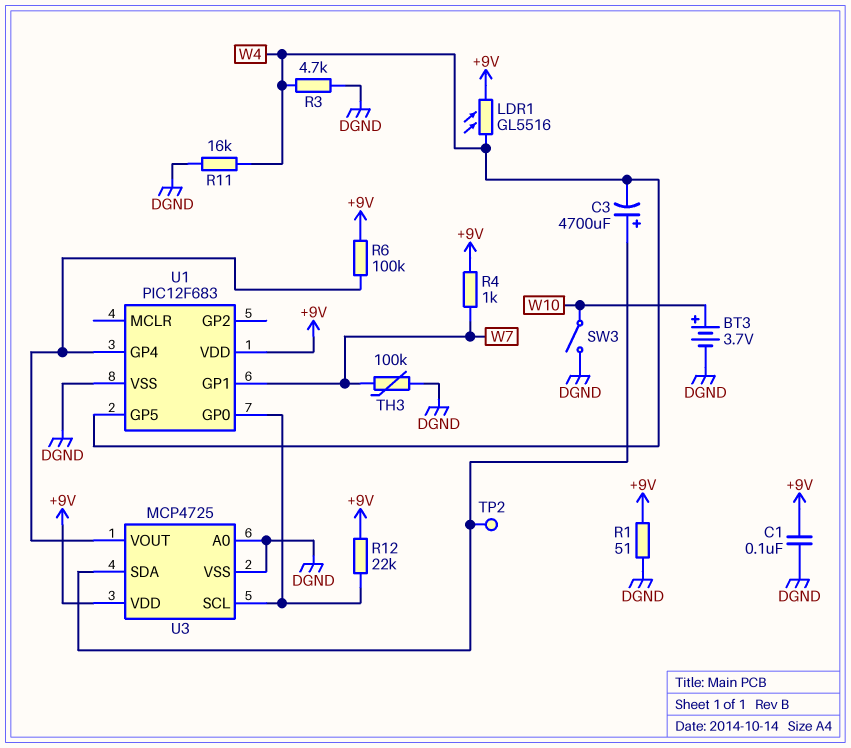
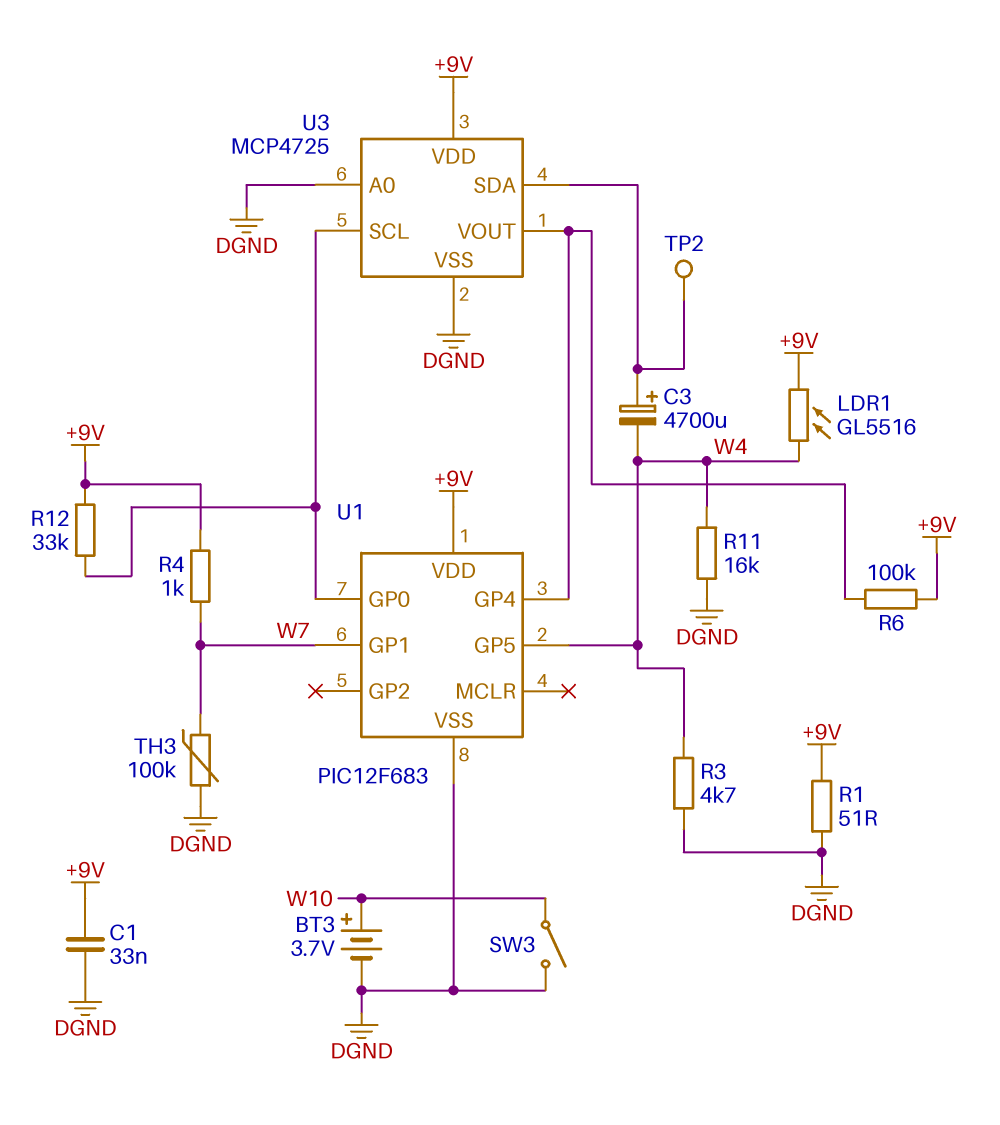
C1: 100nF (+9V, DGND) -> 33nF (+9V, DGND)
R12: 22k (+9V, U1/GP0) -> 33k (+9V, U1/GP0)

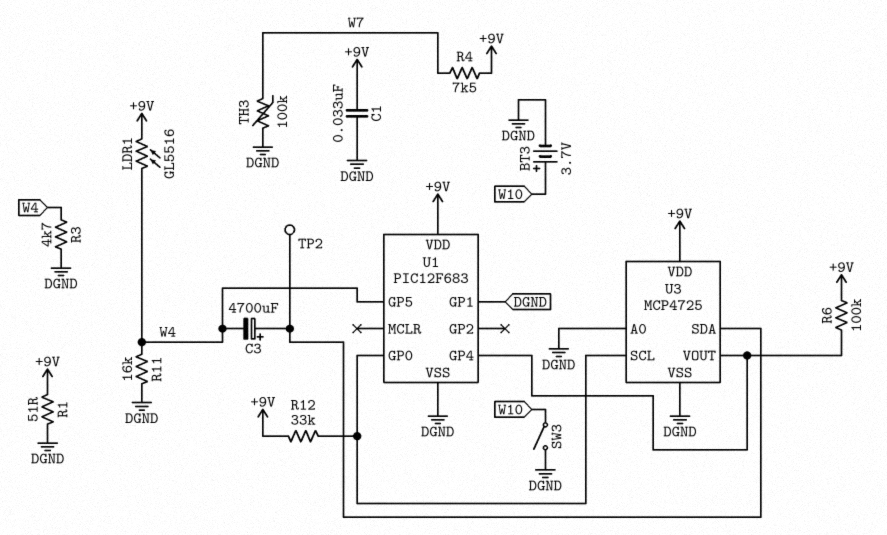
R4: 1k (+9V, W7) -> 7.5k (+9V, W7)
U1 pin GP1: W7 -> DGND

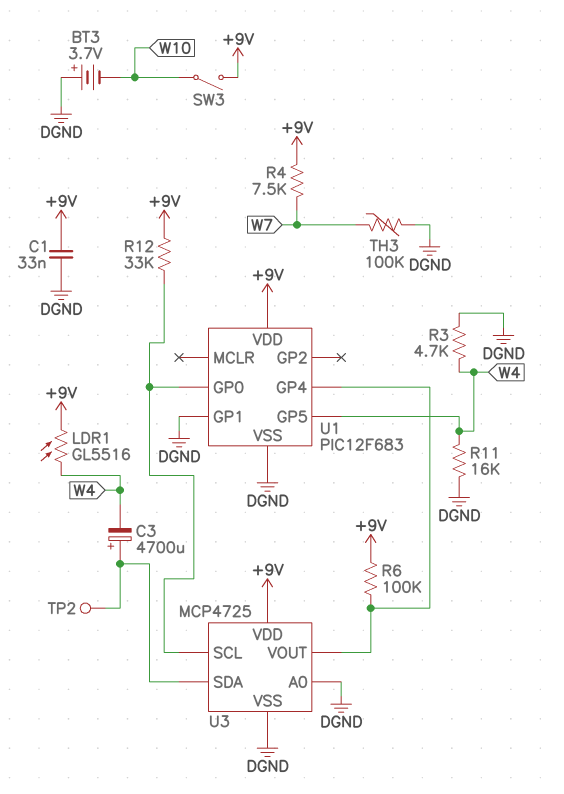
BT3: 3.7V (plus W10, minus DGND) -> 3.7V (plus DGND, minus W10)
R1: 51 (+9V, DGND) -> none
SW3: switch (DGND, W10) -> switch (+9V, W10)

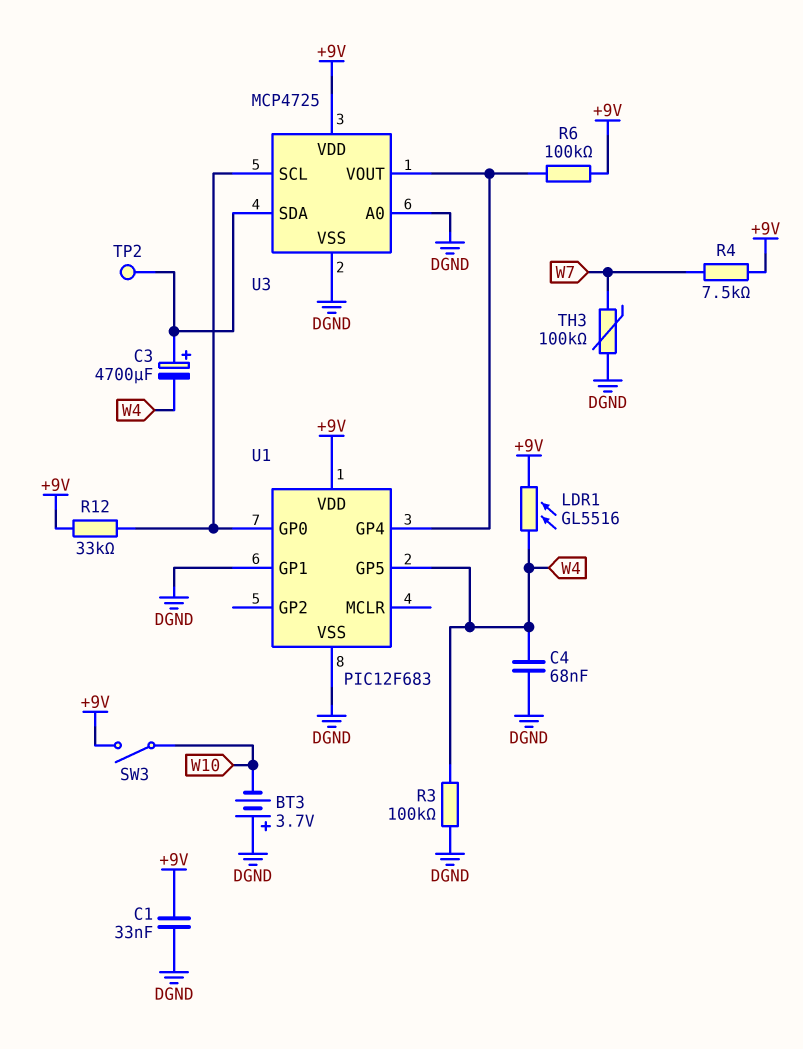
C4: none -> 68nF (DGND, W4)
R3: 4.7k (DGND, W4) -> 100k (DGND, W4)
R11: 16k (DGND, W4) -> none

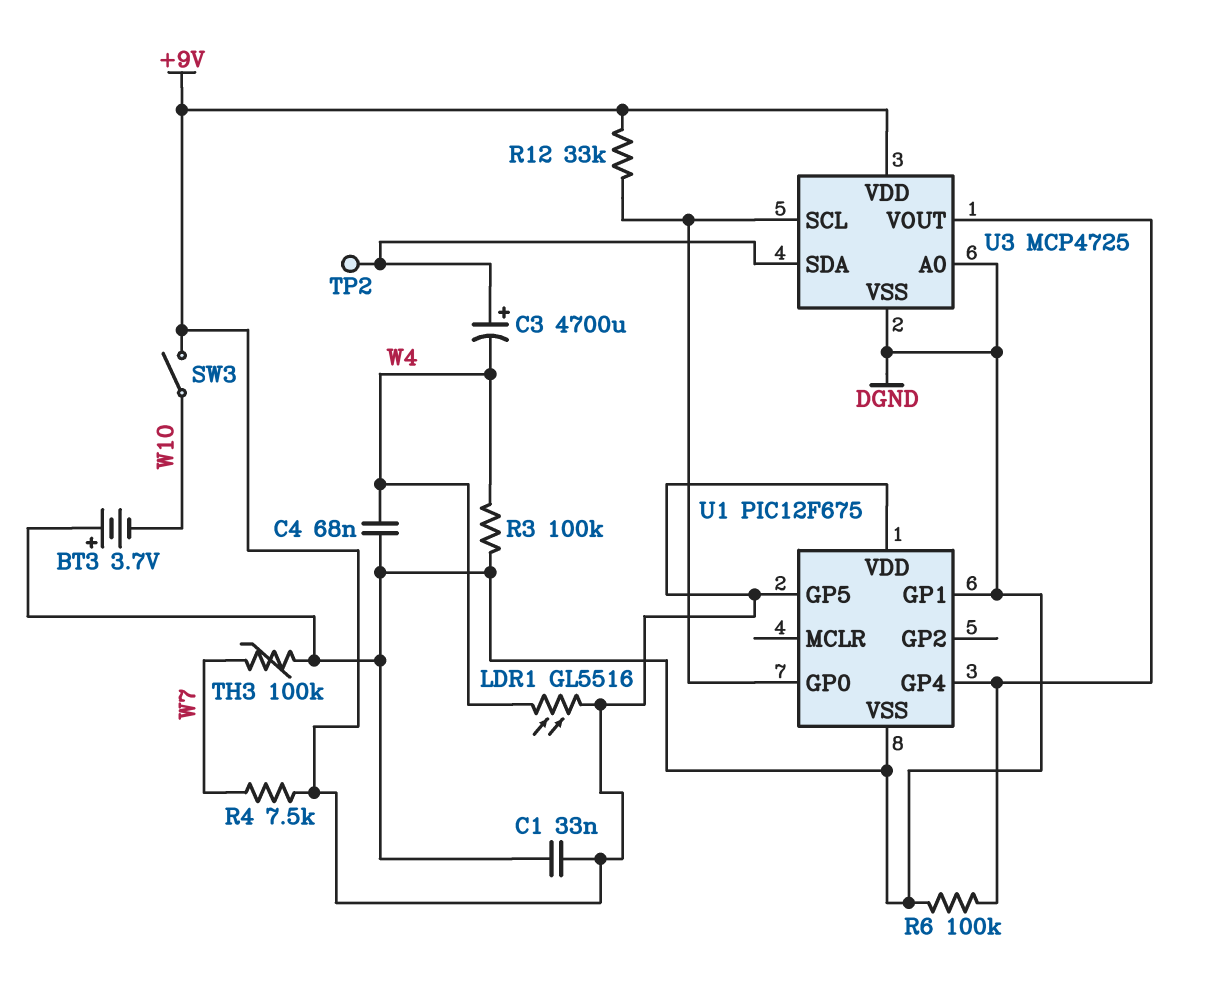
R6: 100k (+9V, U1/GP4) -> 100k (DGND, U1/GP4)
U1: PIC12F683 -> PIC12F675
U1 pin GP5: W4 -> +9V

